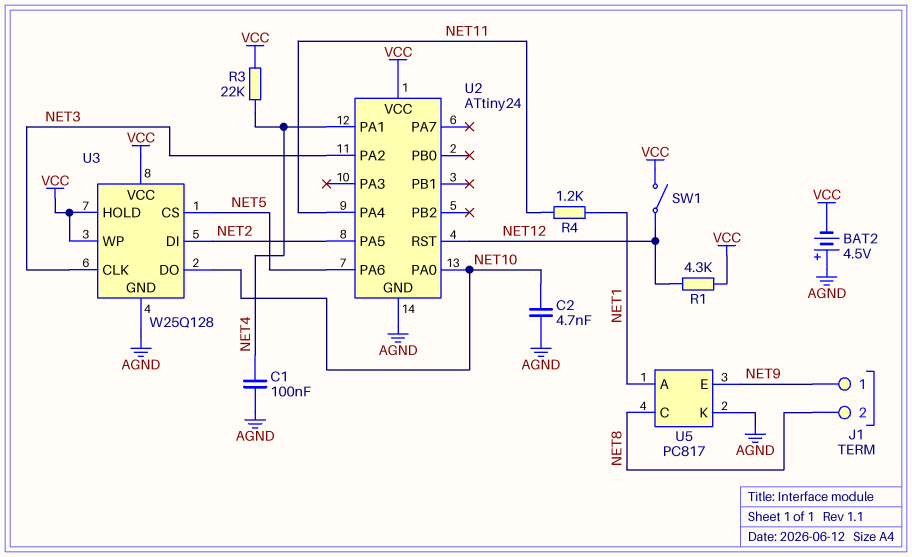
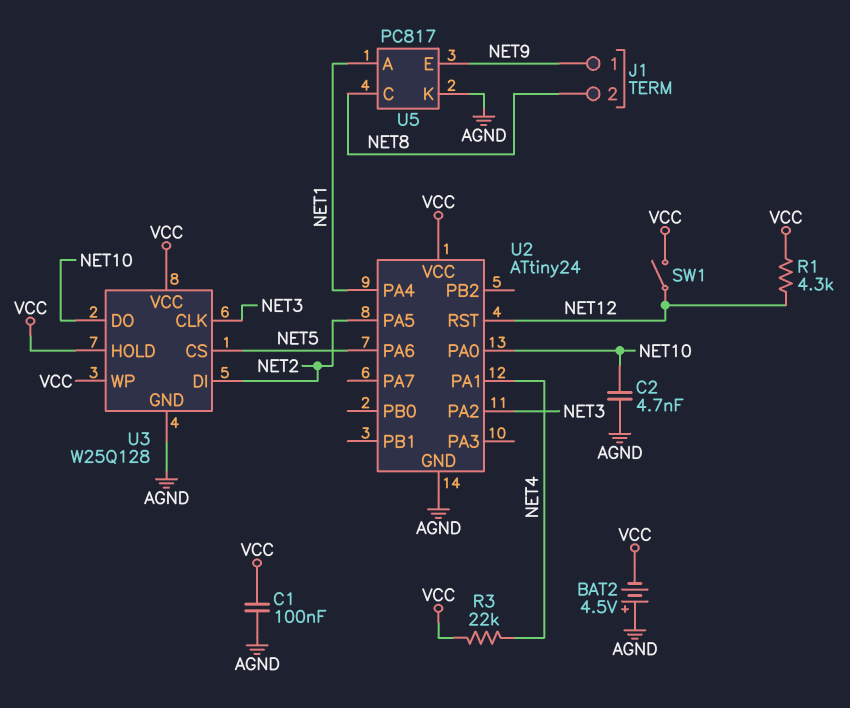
C1: 100nF (AGND, NET4) -> 100nF (AGND, VCC)
R4: 1.2k (NET1, NET11) -> none
U2 pin PA4: NET11 -> NET1

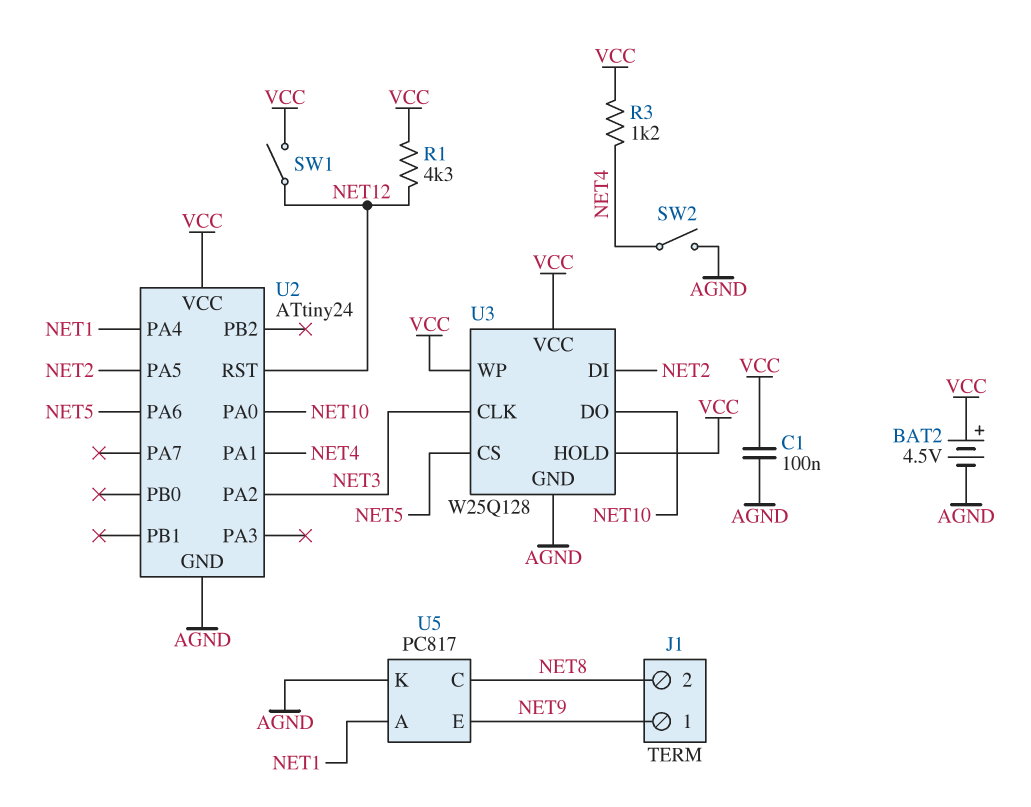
BAT2: 4.5V (plus AGND, minus VCC) -> 4.5V (plus VCC, minus AGND)
C2: 4.7nF (AGND, NET10) -> none
R3: 22k (NET4, VCC) -> 1.2k (NET4, VCC)
SW2: none -> switch (AGND, NET4)

